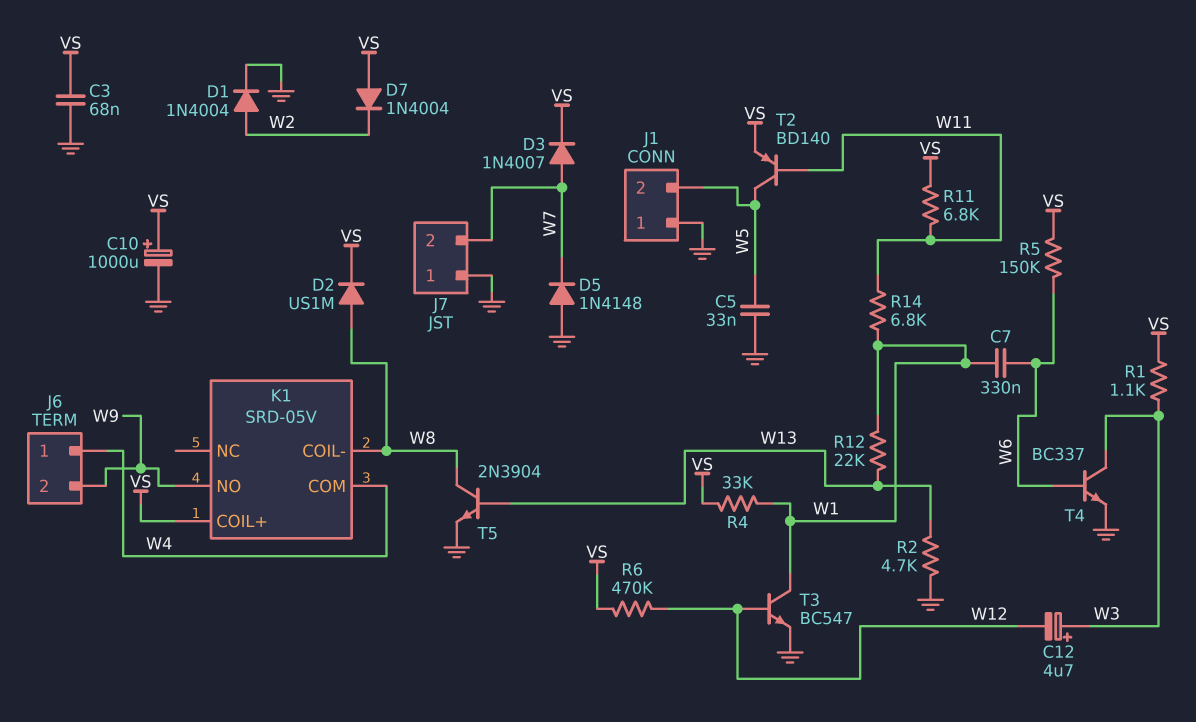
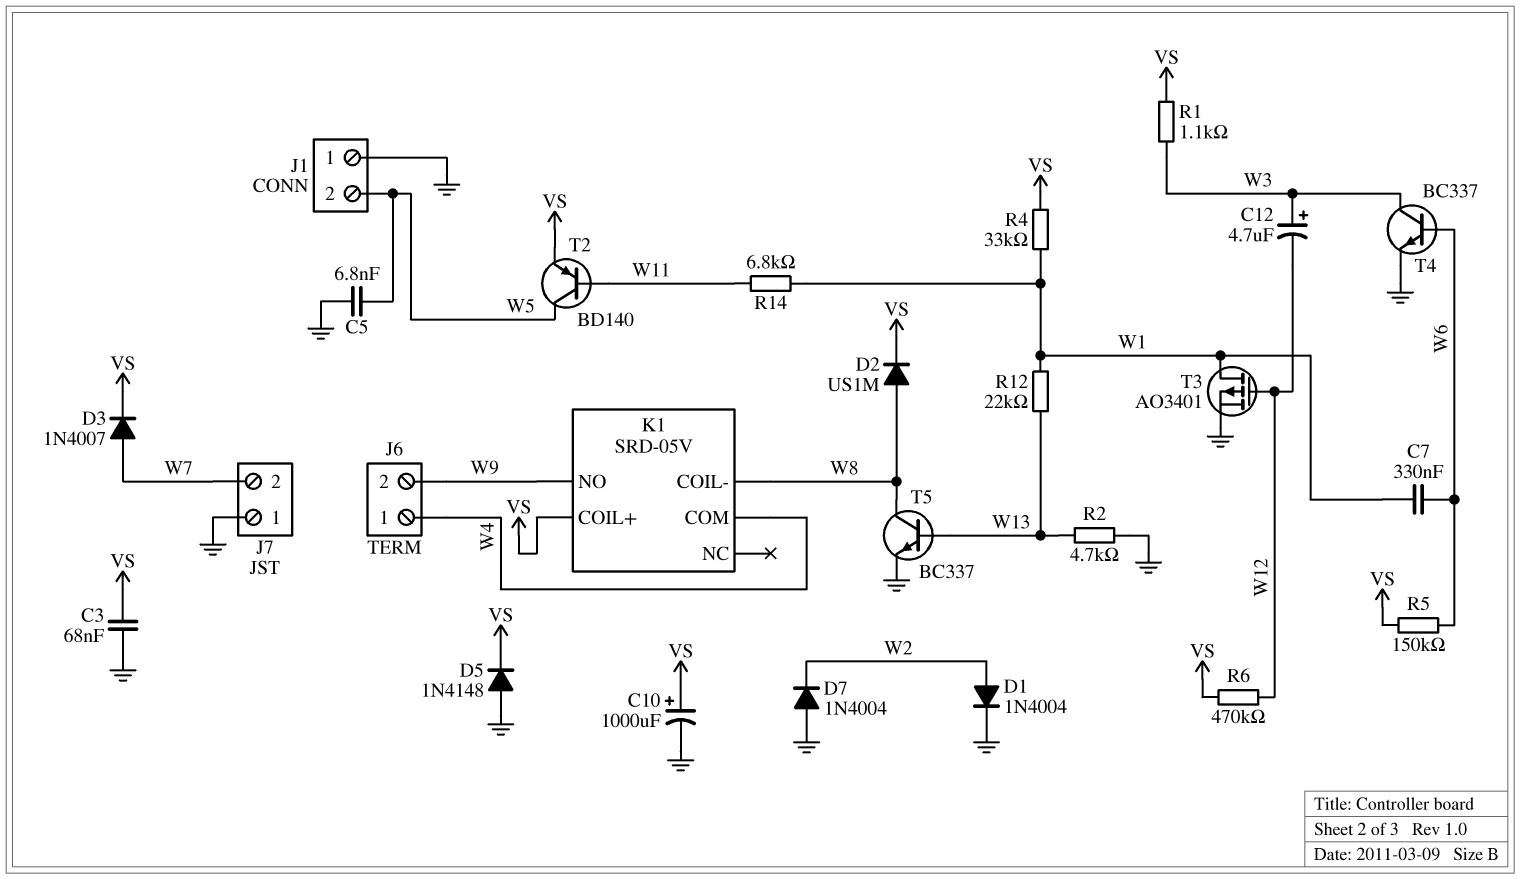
C5: 33nF (GND, W5) -> 6.8nF (GND, W5)
D5: diode 1N4148 (A GND, K W7) -> diode 1N4148 (A GND, K VS)
D7: diode 1N4004 (A VS, K W2) -> diode 1N4004 (A GND, K W2)
R11: 6.8k (VS, W11) -> none
T3: NPN BC547 (B W12, C W1, E GND) -> PMOS AO3401 (G W12, D W1, S GND)
T5: NPN 2N3904 (B W13, C W8, E GND) -> NPN BC337 (B W13, C W8, E GND)

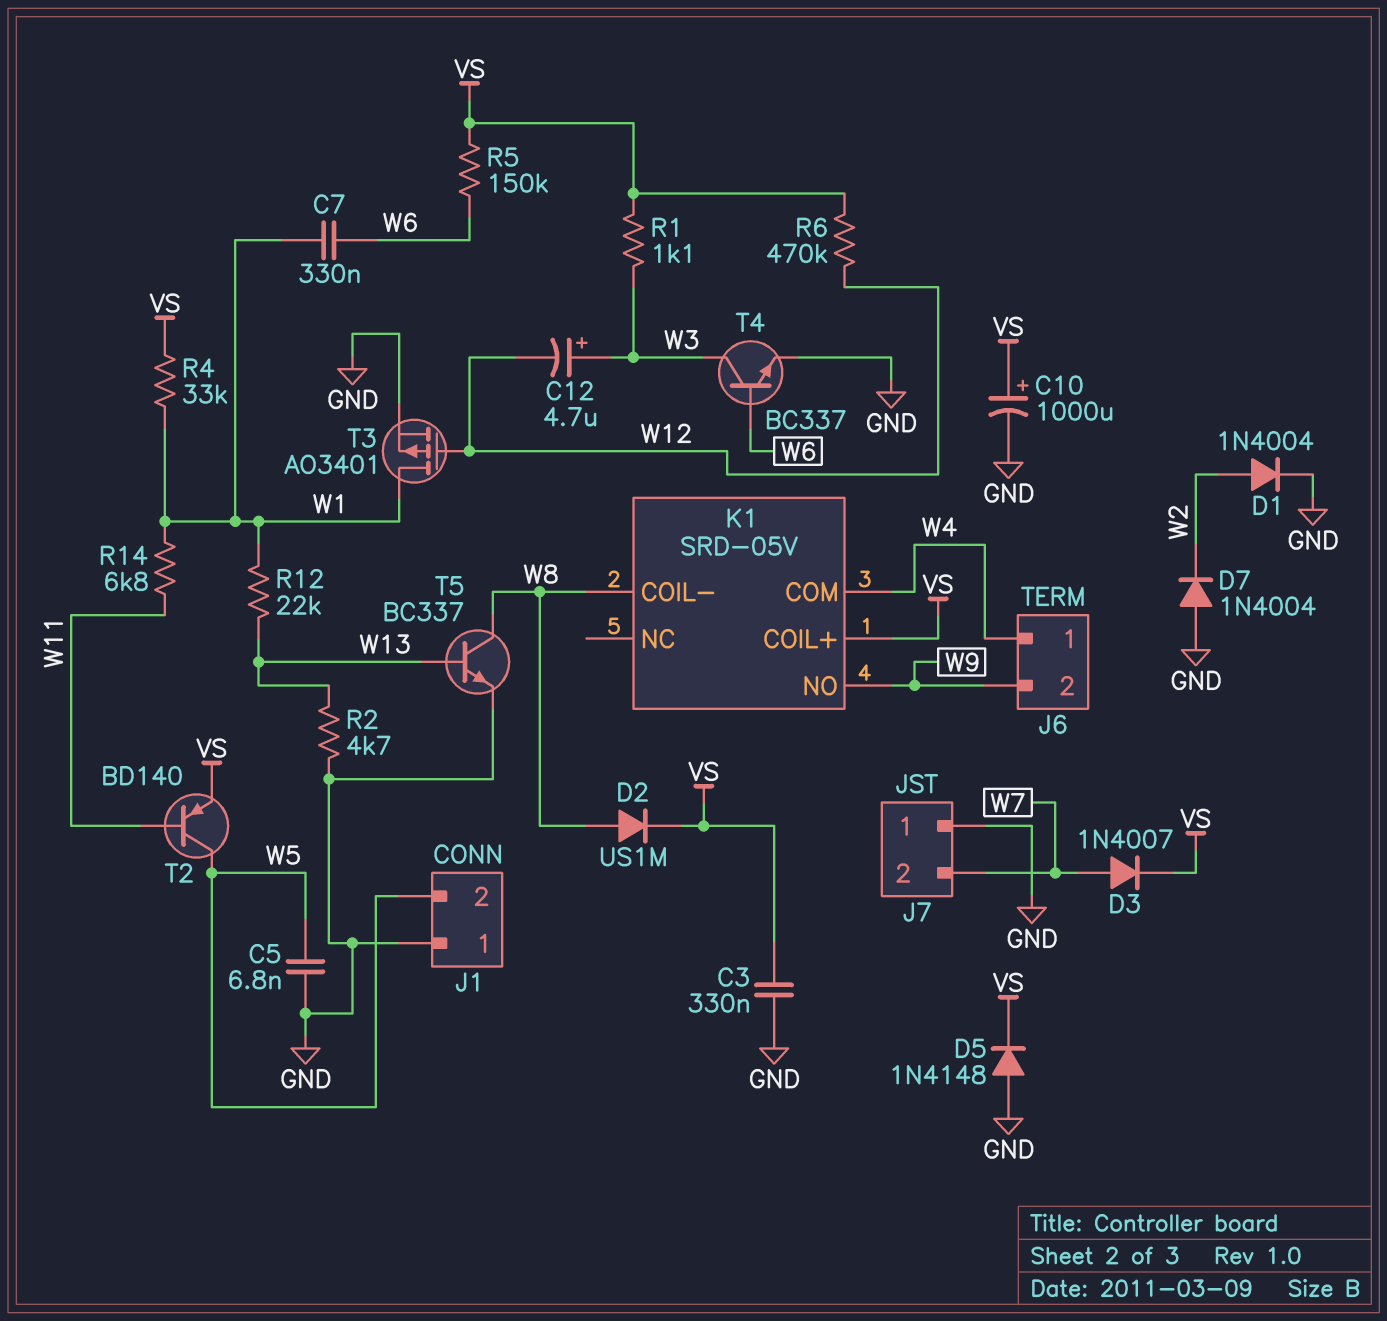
C3: 68nF (GND, VS) -> 330nF (GND, VS)

